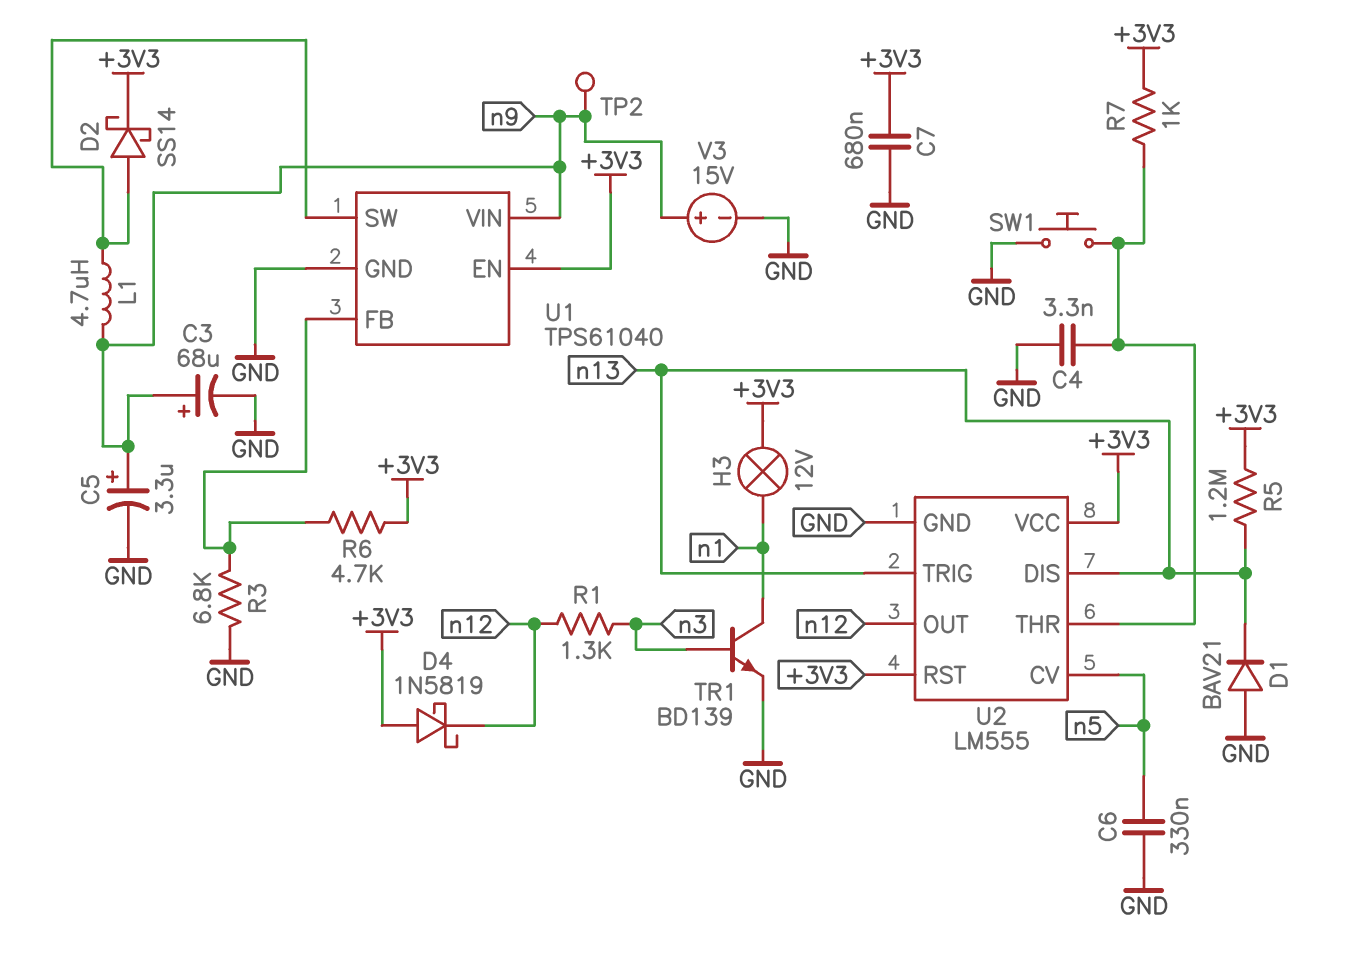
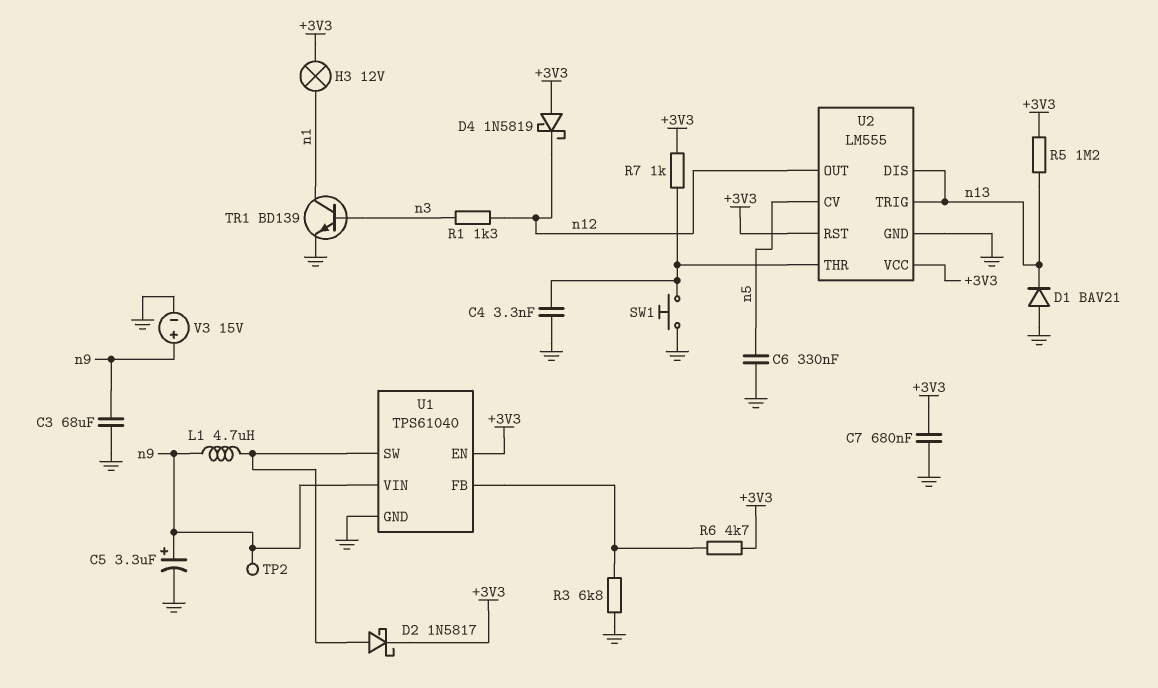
C3: 68uF (plus n9, minus GND) -> 68uF (GND, n9)
D2: schottky SS14 (A U1/SW, K +3V3) -> schottky 1N5817 (A U1/SW, K +3V3)

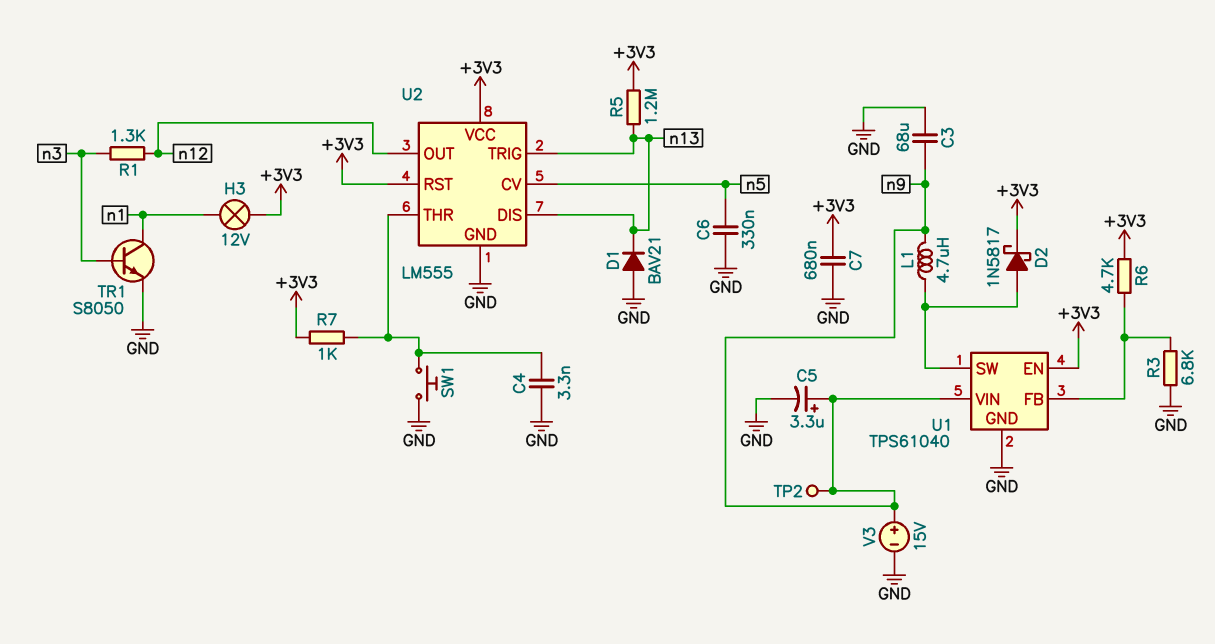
D4: schottky 1N5819 (A +3V3, K n12) -> none
TR1: NPN BD139 (B n3, C n1, E GND) -> NPN S8050 (B n3, C n1, E GND)

